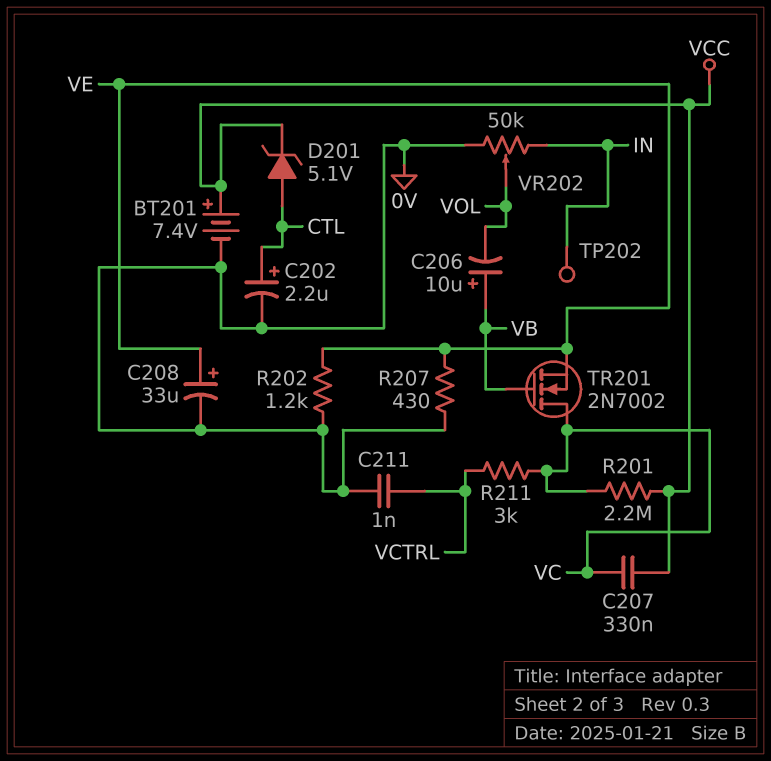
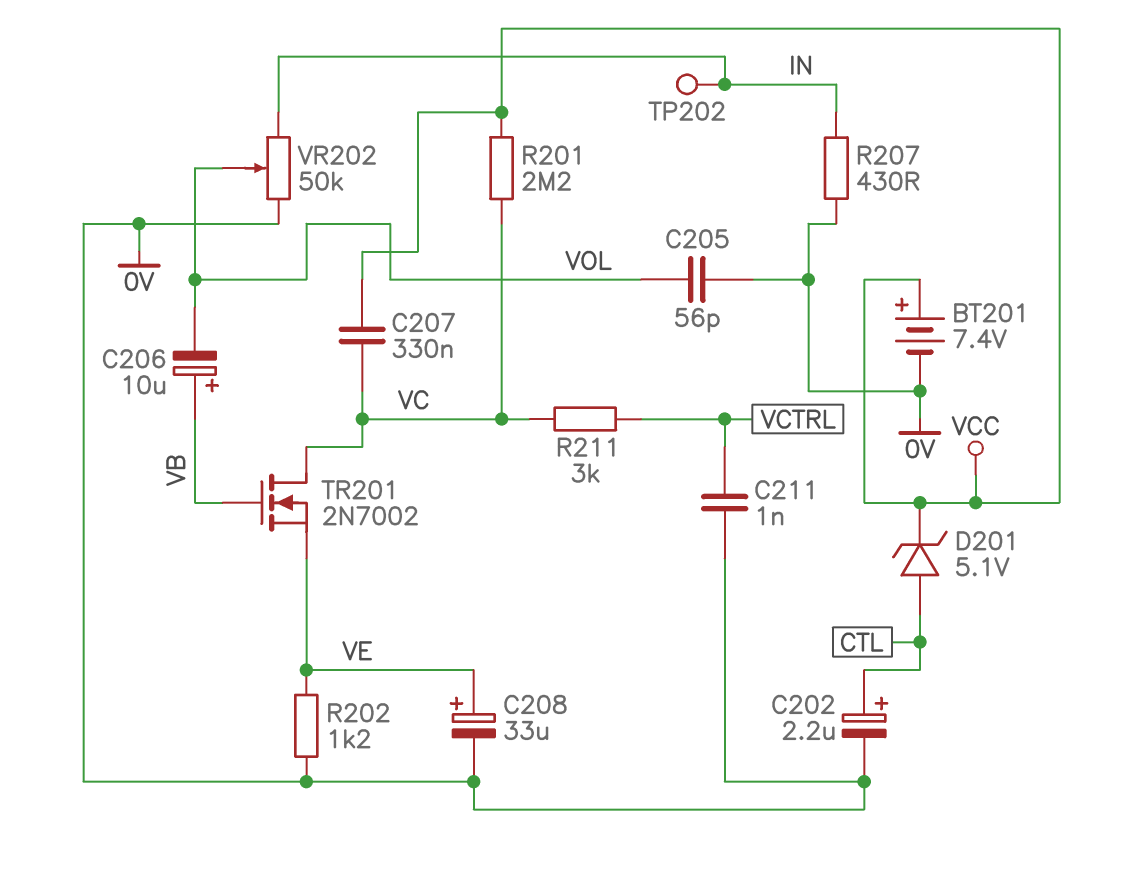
C205: none -> 56pF (0V, VOL)
R207: 430 (0V, VE) -> 430 (0V, IN)

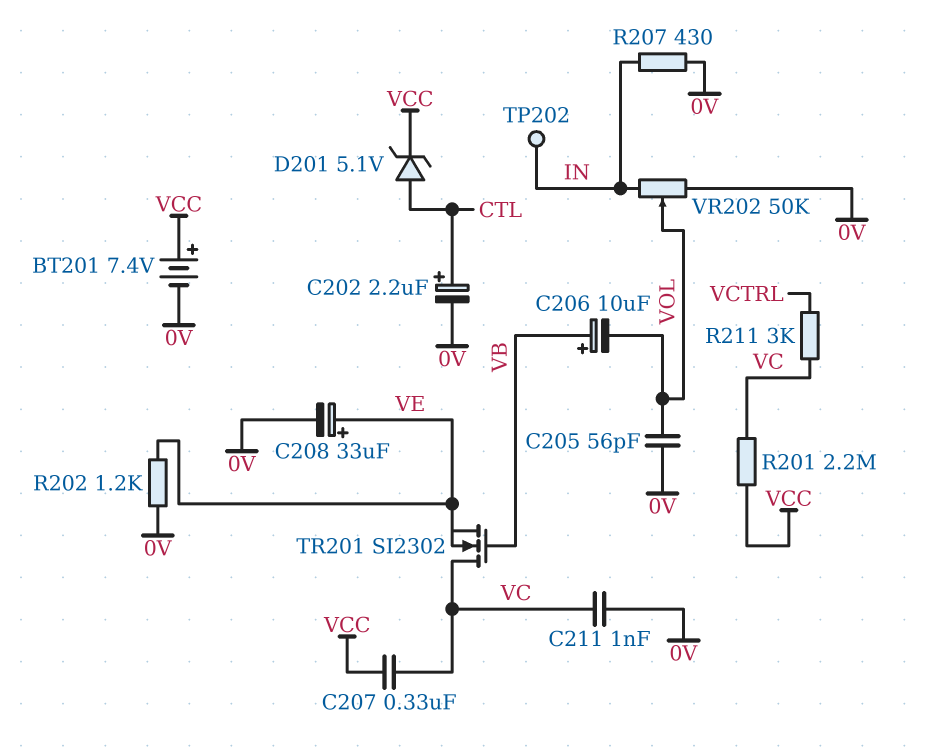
C211: 1nF (0V, VCTRL) -> 1nF (0V, VC)
TR201: NMOS 2N7002 (G VB, D VC, S VE) -> NMOS SI2302 (G VB, D VC, S VE)

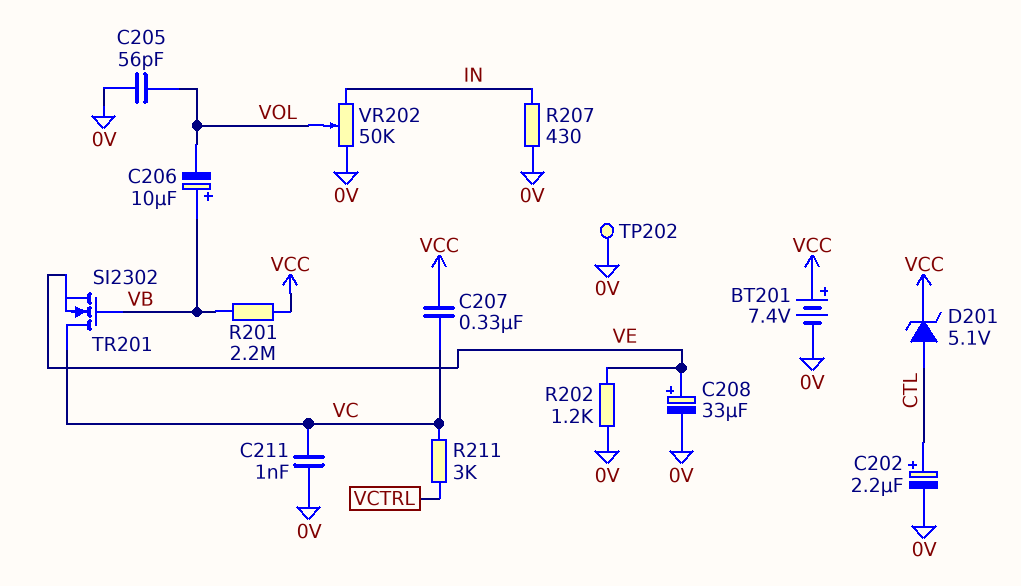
R201: 2.2M (VC, VCC) -> 2.2M (VB, VCC)
TP202: test point (IN) -> test point (0V)

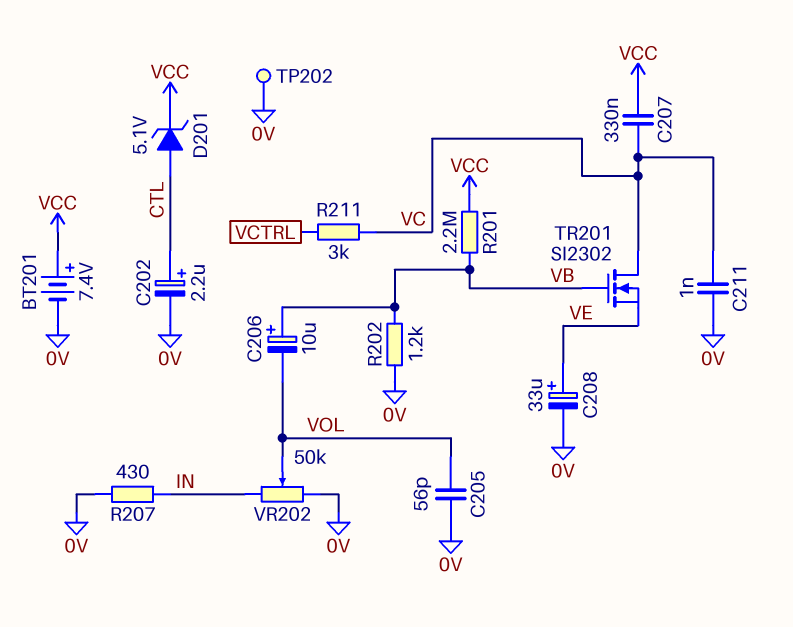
R202: 1.2k (0V, VE) -> 1.2k (0V, VB)

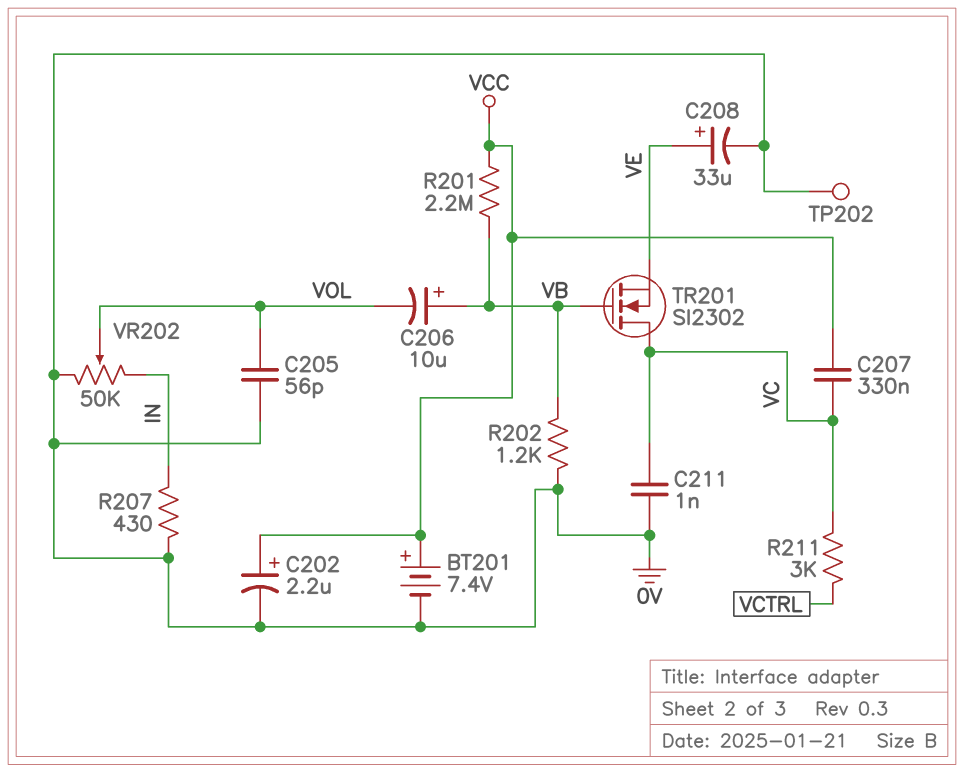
C202: 2.2uF (plus CTL, minus 0V) -> 2.2uF (plus VCC, minus 0V)
D201: zener 5.1V (A CTL, K VCC) -> none

